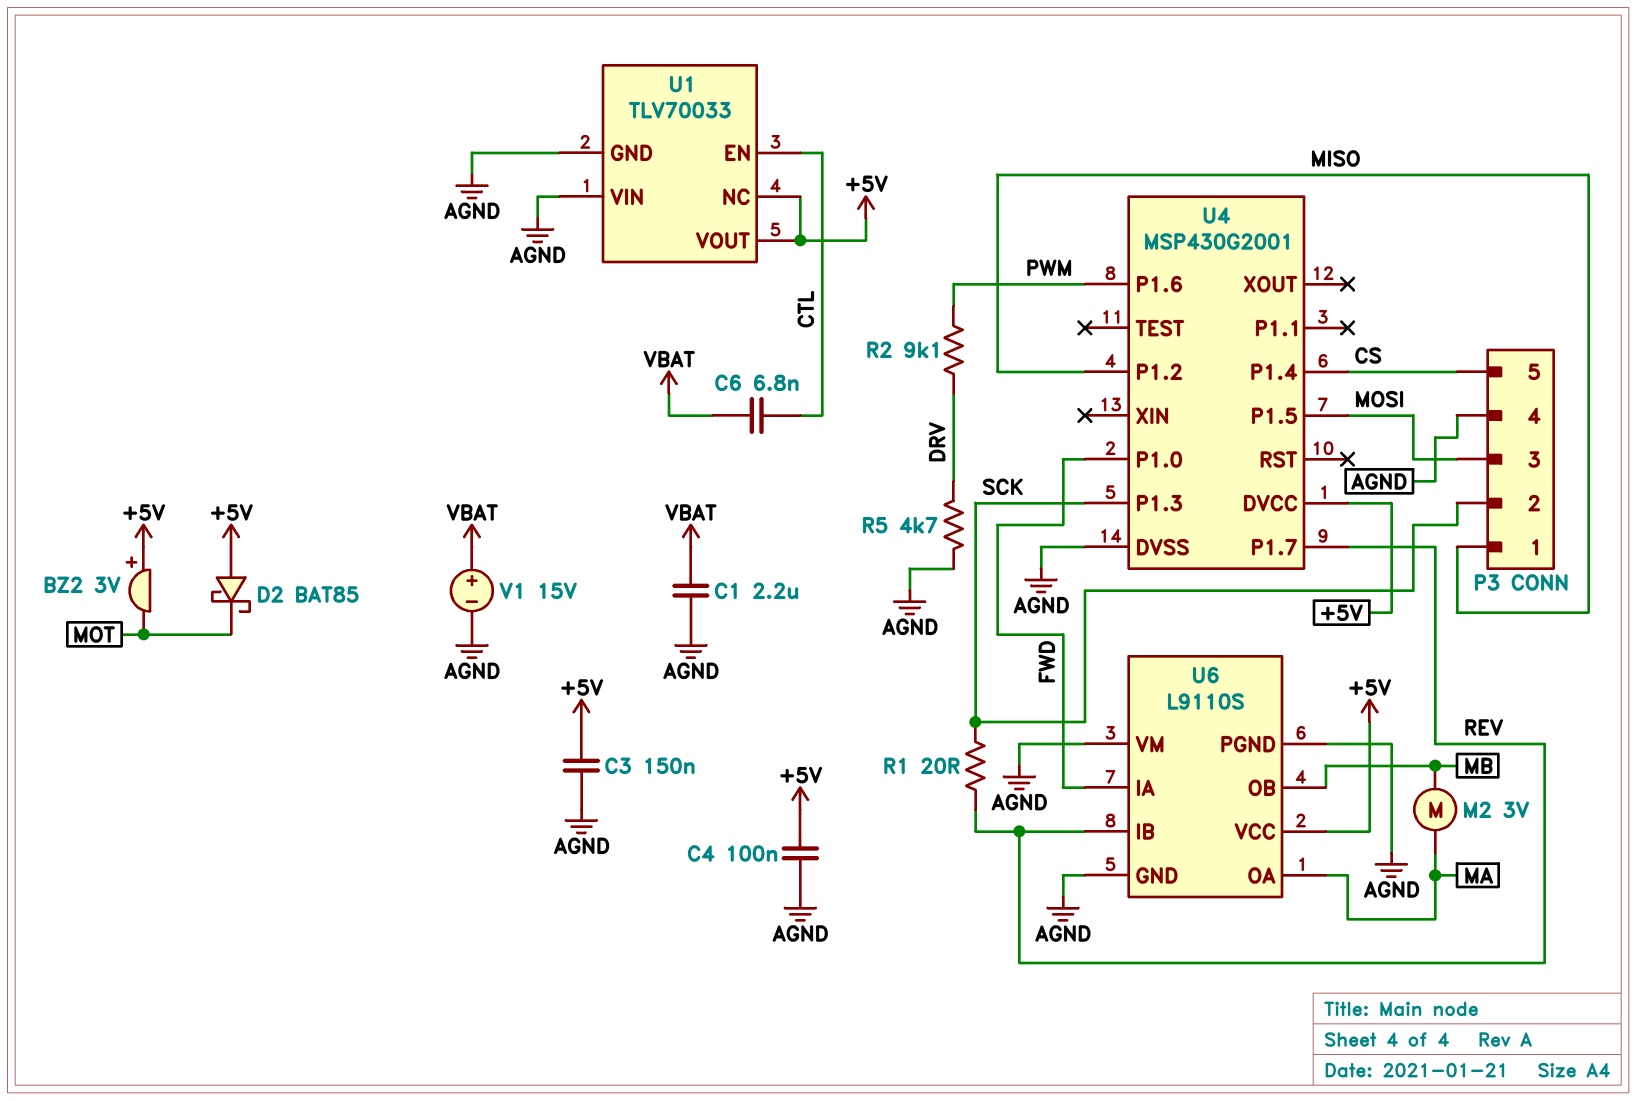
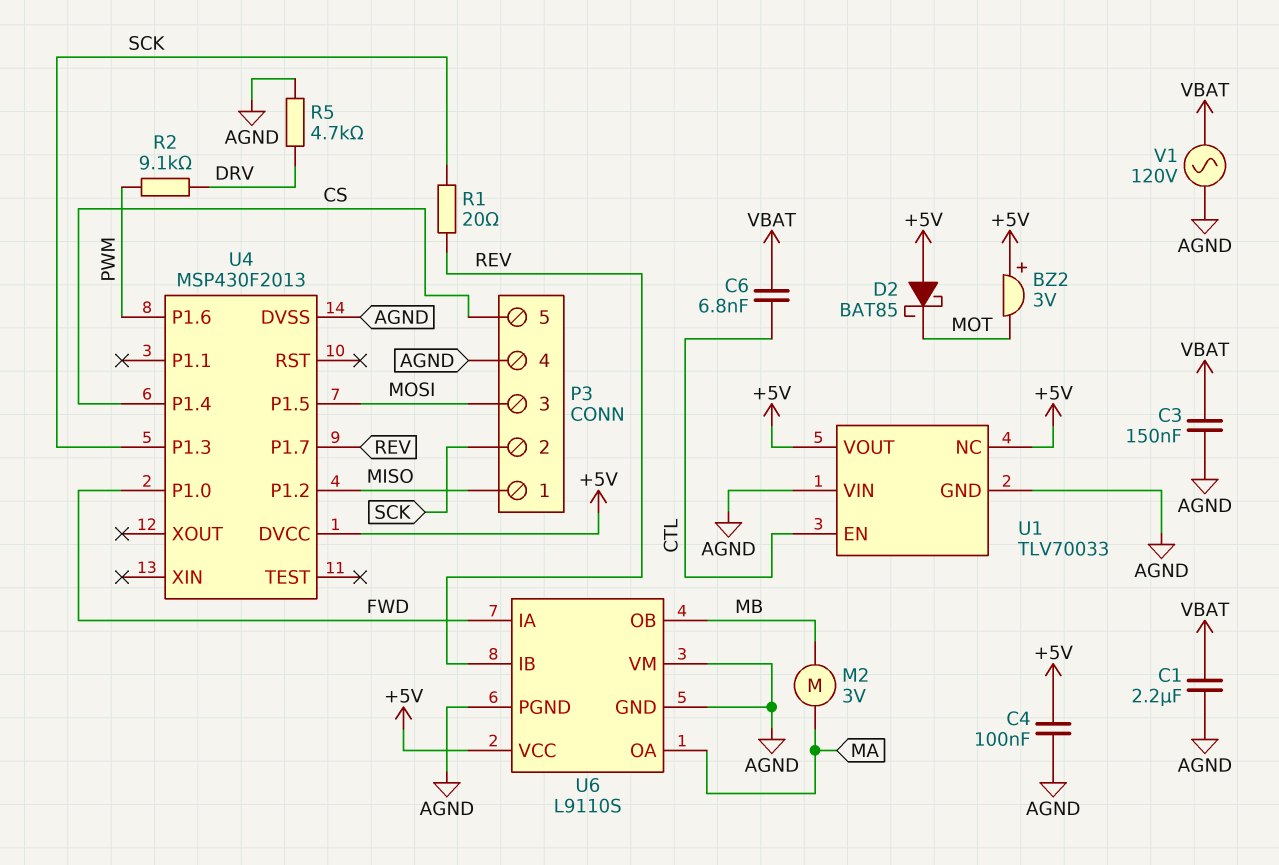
C3: 150nF (+5V, AGND) -> 150nF (AGND, VBAT)
U4: MSP430G2001 -> MSP430F2013
V1: 15V (plus VBAT, minus AGND) -> AC 120V (AGND, VBAT)

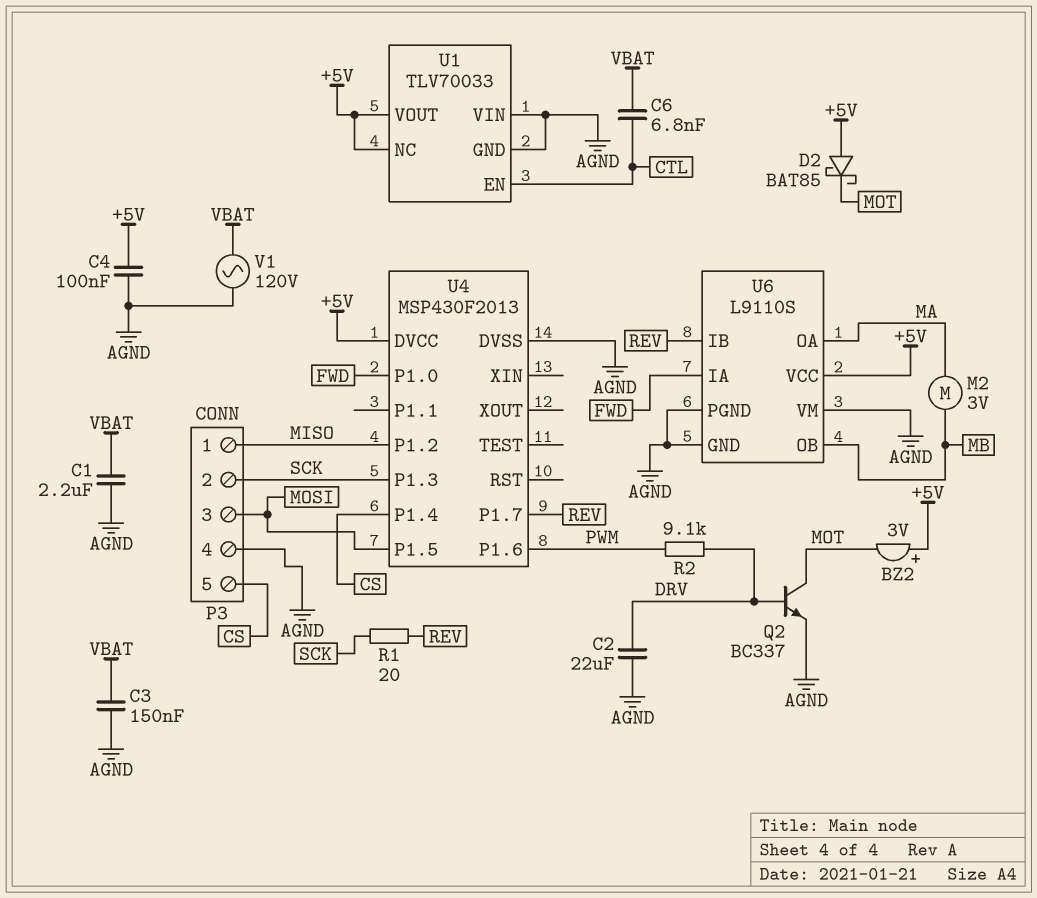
C2: none -> 22uF (AGND, DRV)
Q2: none -> NPN BC337 (B DRV, C MOT, E AGND)
R5: 4.7k (AGND, DRV) -> none

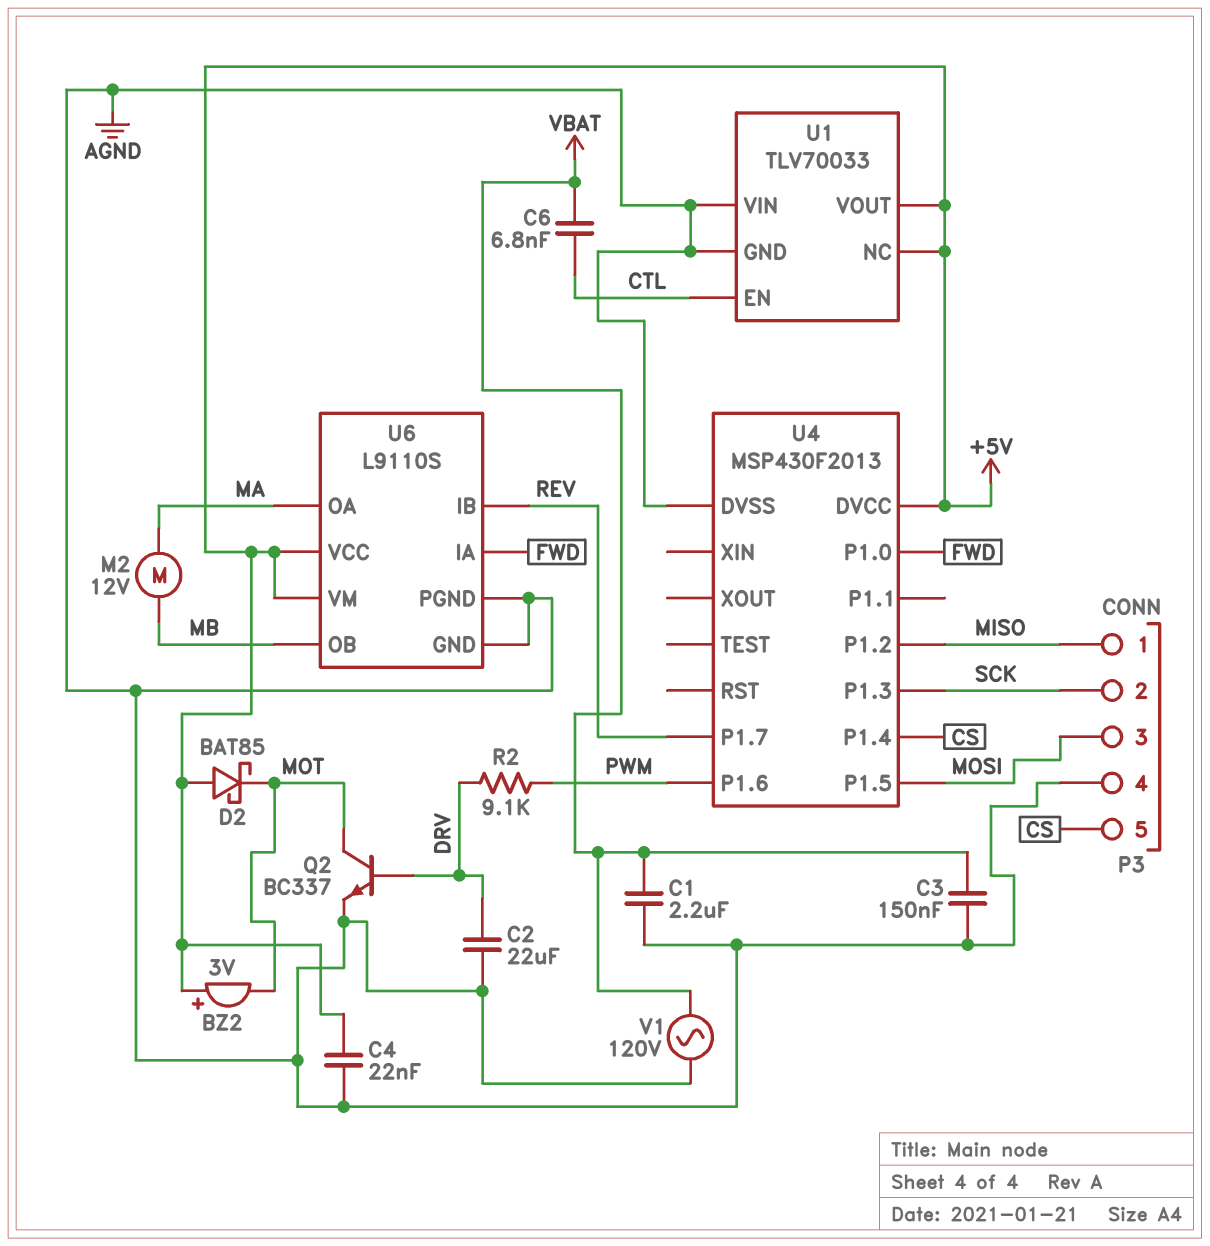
C4: 100nF (+5V, AGND) -> 22nF (+5V, AGND)
M2: motor 3V (MA, MB) -> motor 12V (MA, MB)
R1: 20 (REV, SCK) -> none
U6 pin VM: AGND -> +5V

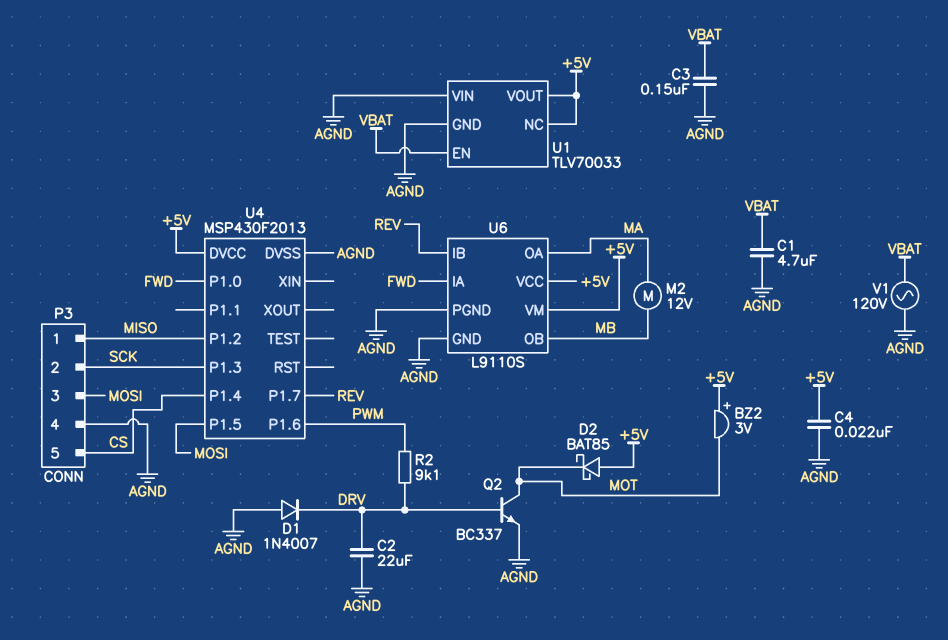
C1: 2.2uF (AGND, VBAT) -> 4.7uF (AGND, VBAT)
C6: 6.8nF (CTL, VBAT) -> none
D1: none -> diode 1N4007 (A AGND, K DRV)
U1 pin EN: CTL -> VBAT

